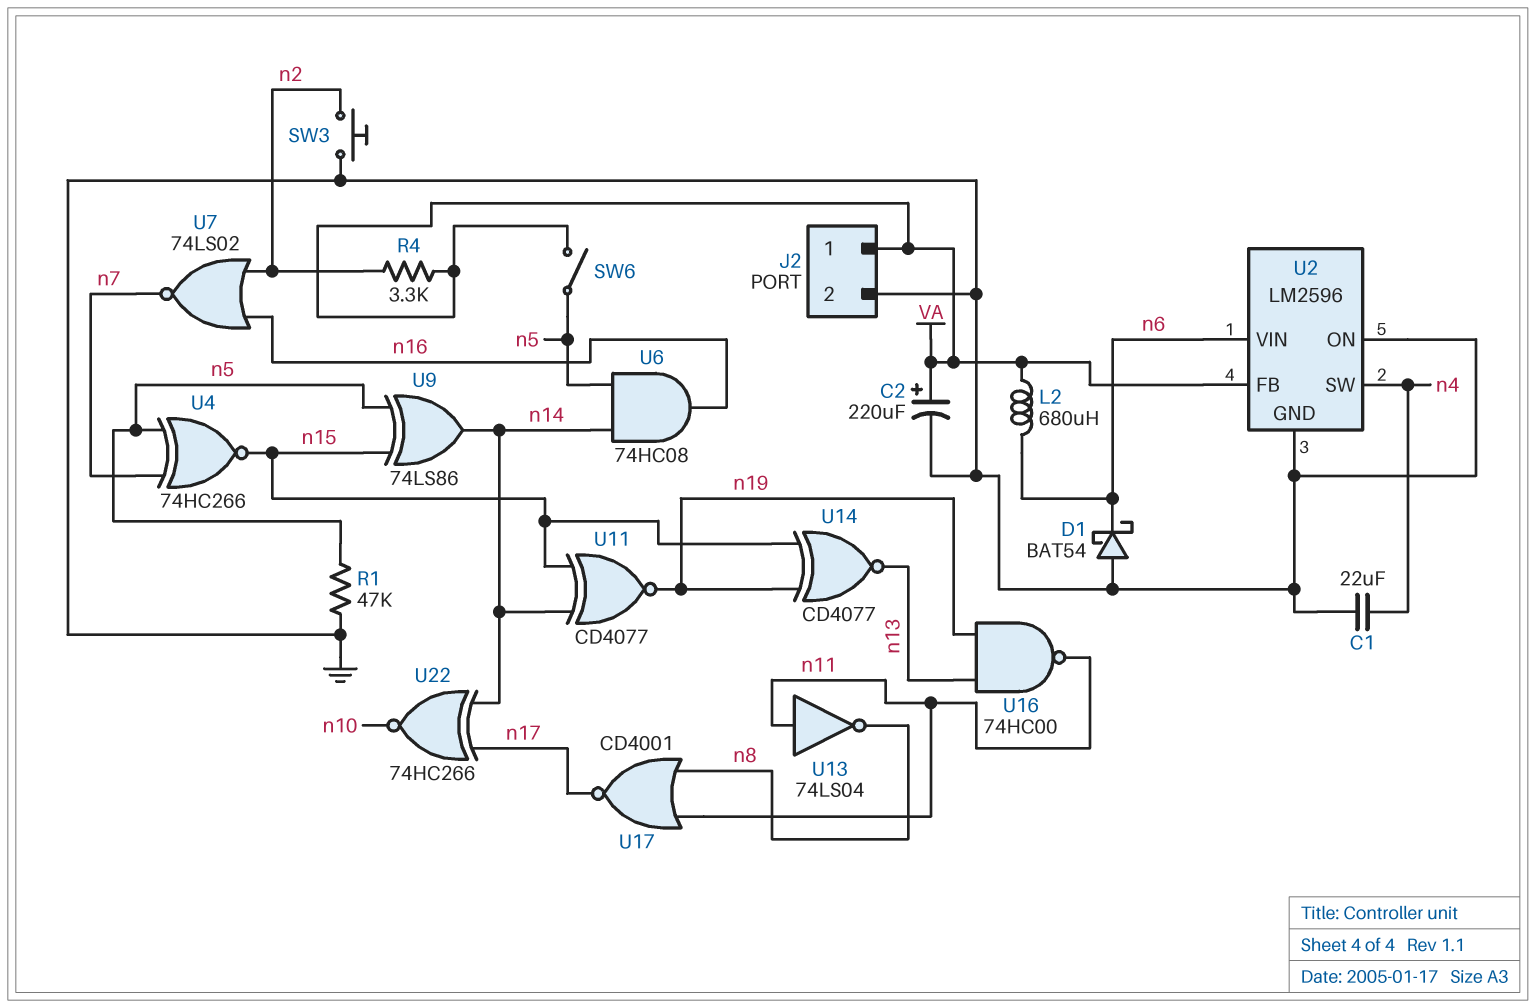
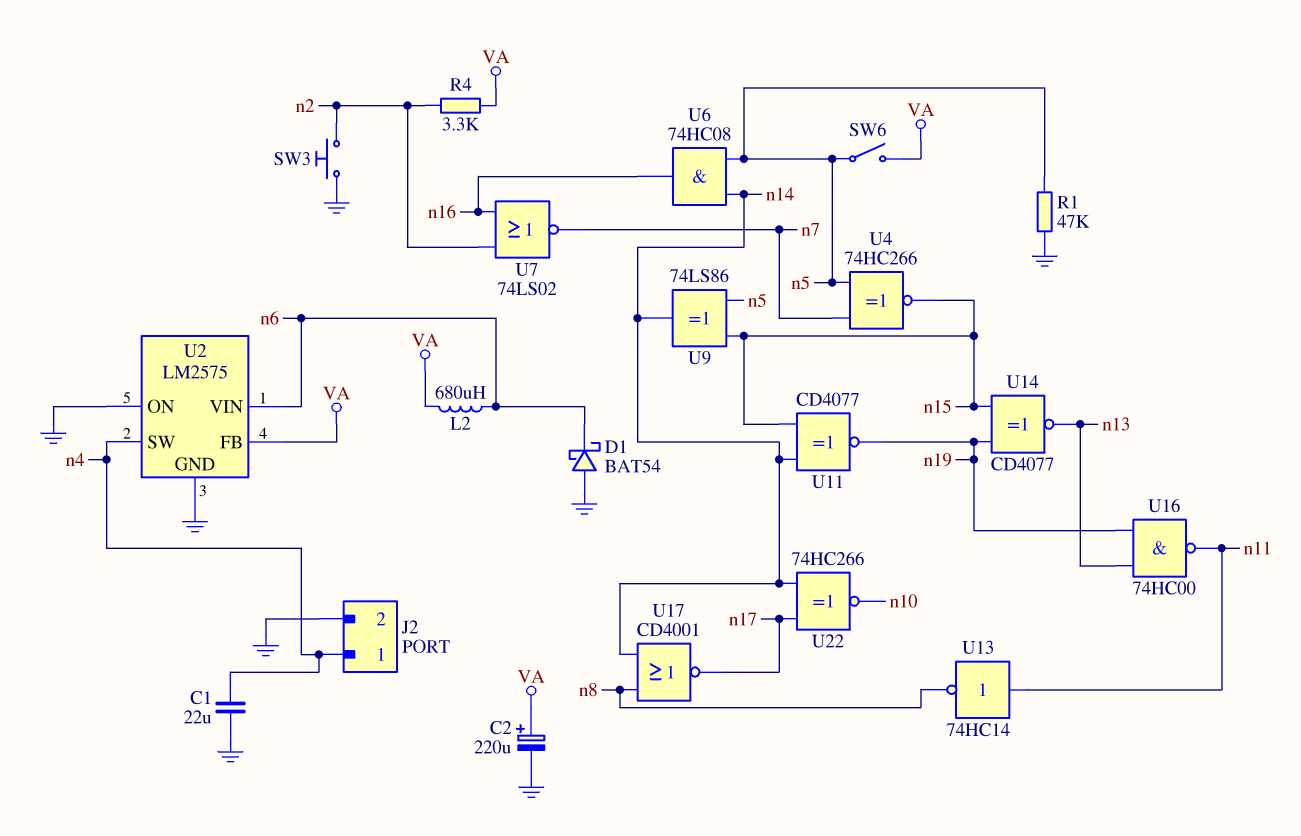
J2 pin 1: VA -> n4
U2: LM2596 -> LM2575
U13: NOT 74LS04 (in n11, out n8) -> NOT 74HC14 (in n11, out n8)
U17: NOR CD4001 (in n8, in n11, out n17) -> NOR CD4001 (in n8, in n14, out n17)

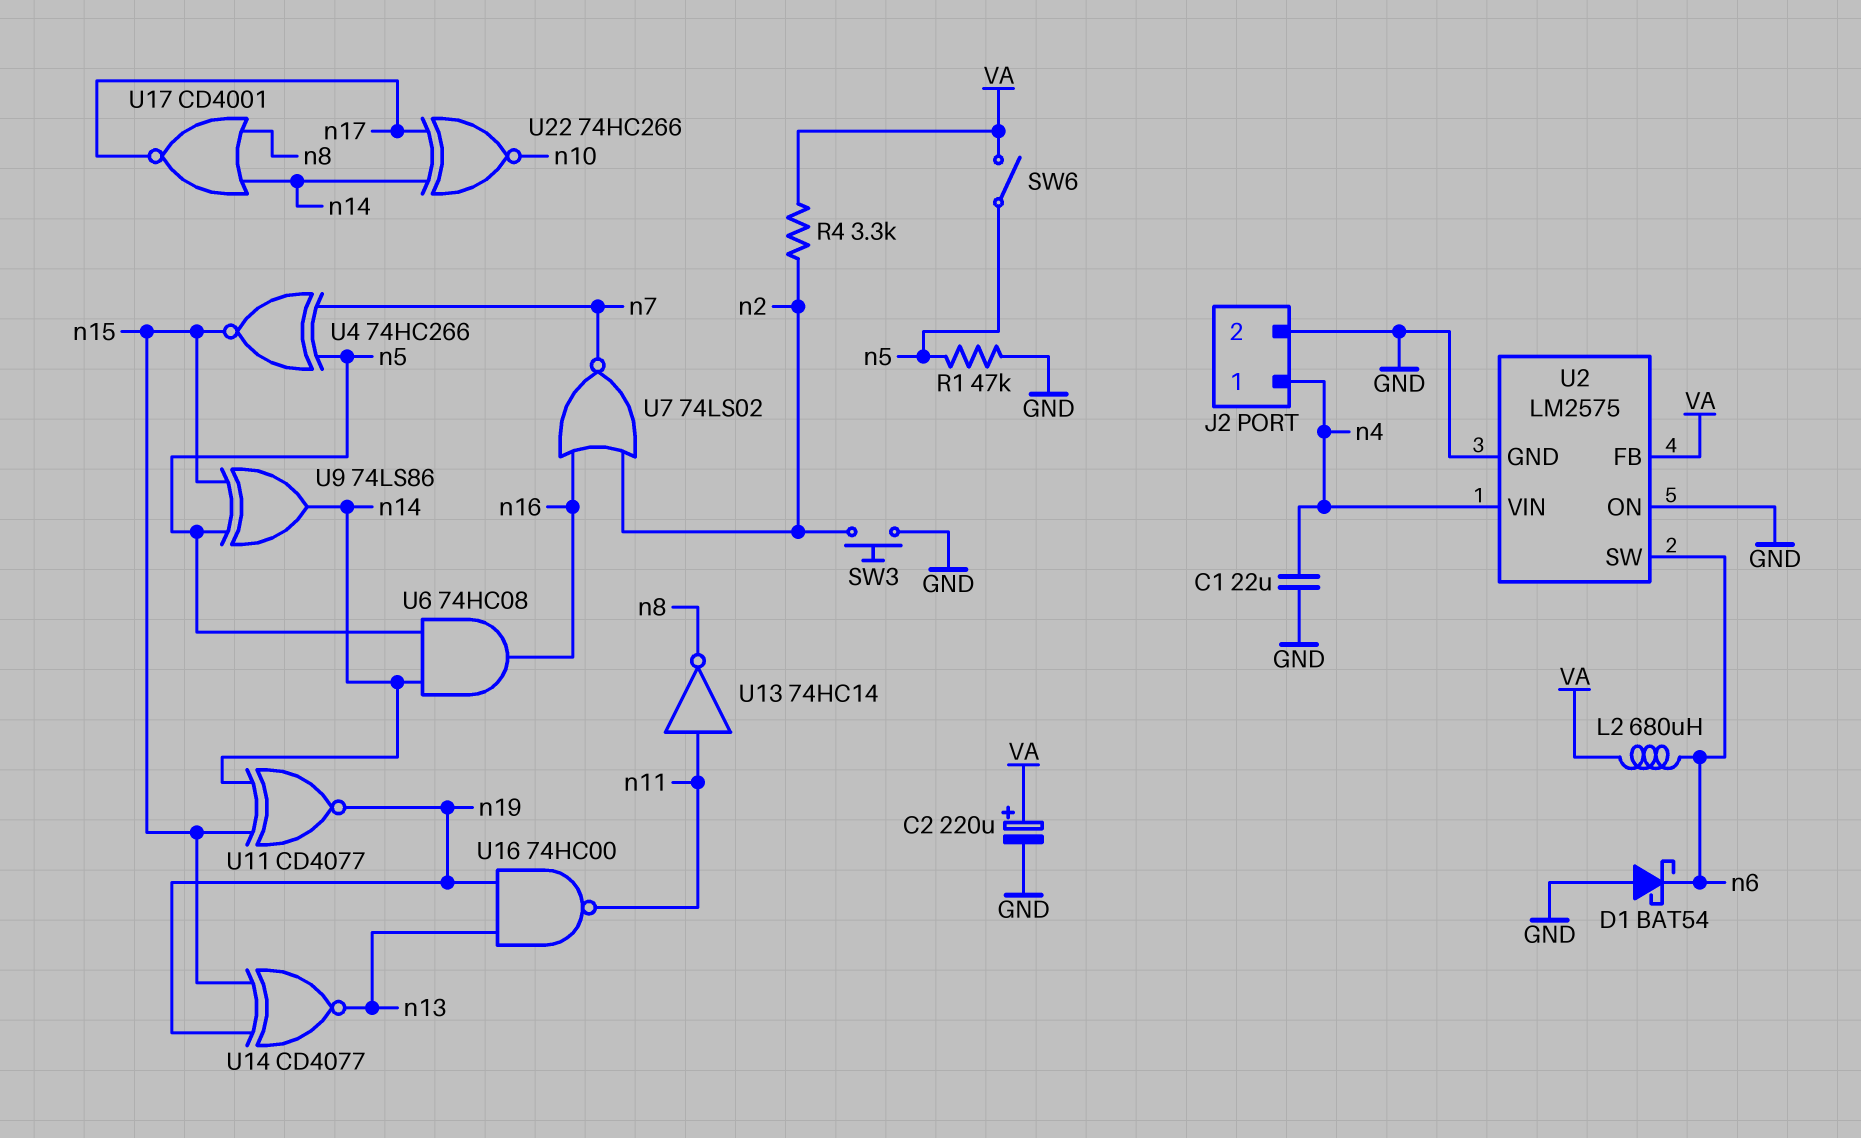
U2 pin SW: n4 -> n6
U2 pin VIN: n6 -> n4

